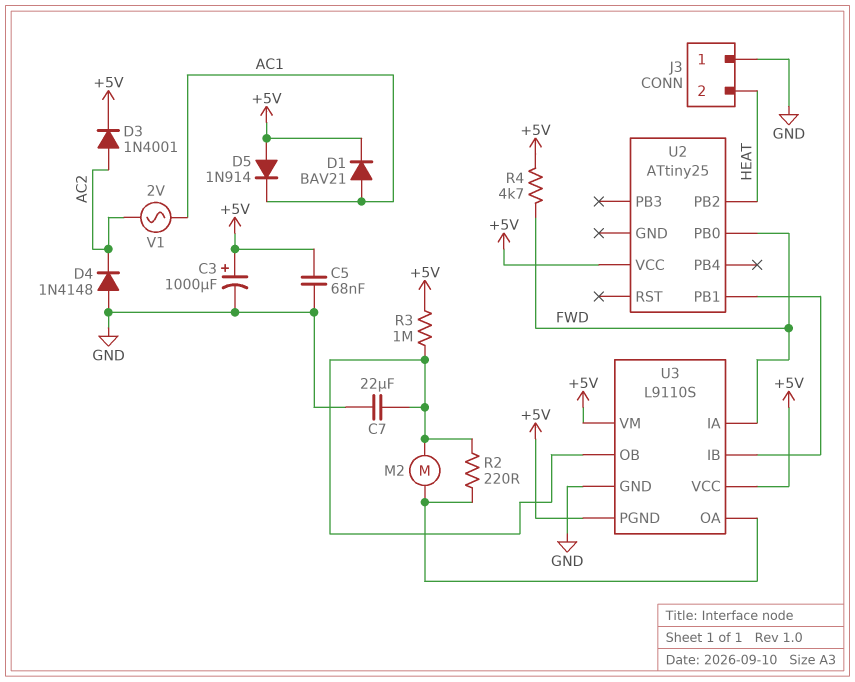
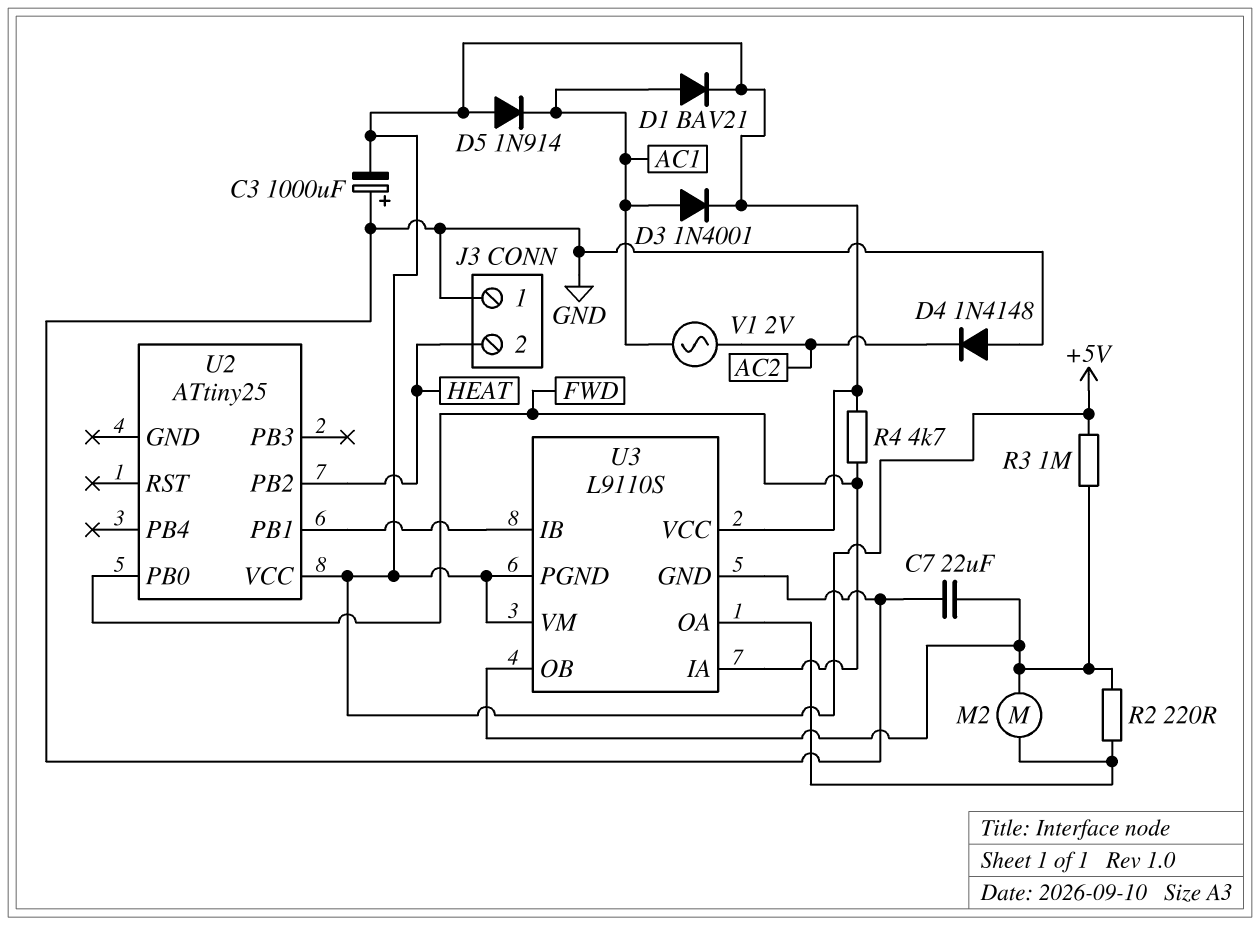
C3: 1000uF (plus +5V, minus GND) -> 1000uF (plus GND, minus +5V)
C5: 68nF (+5V, GND) -> none
D3: diode 1N4001 (A AC2, K +5V) -> diode 1N4001 (A AC1, K +5V)

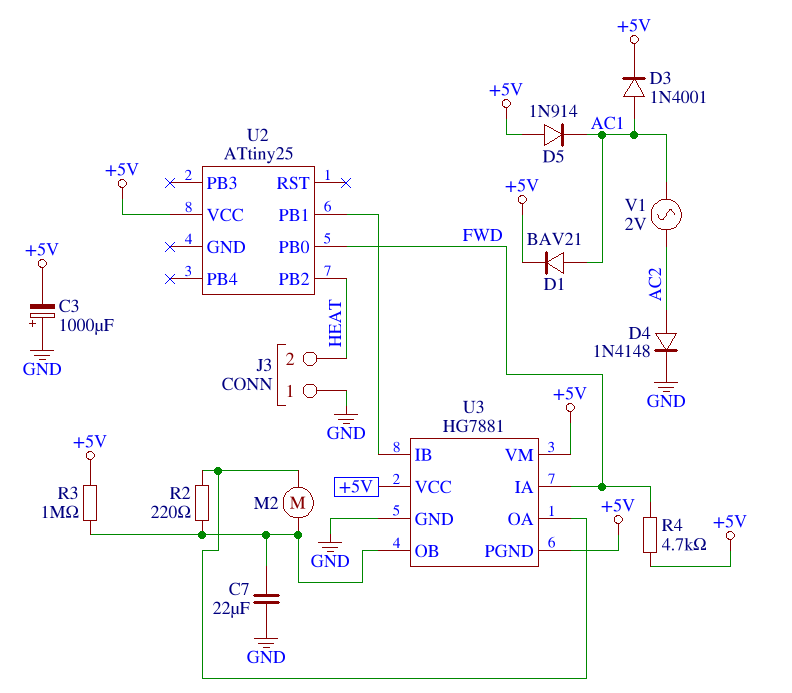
D4: diode 1N4148 (A GND, K AC2) -> diode 1N4148 (A AC2, K GND)
U3: L9110S -> HG7881

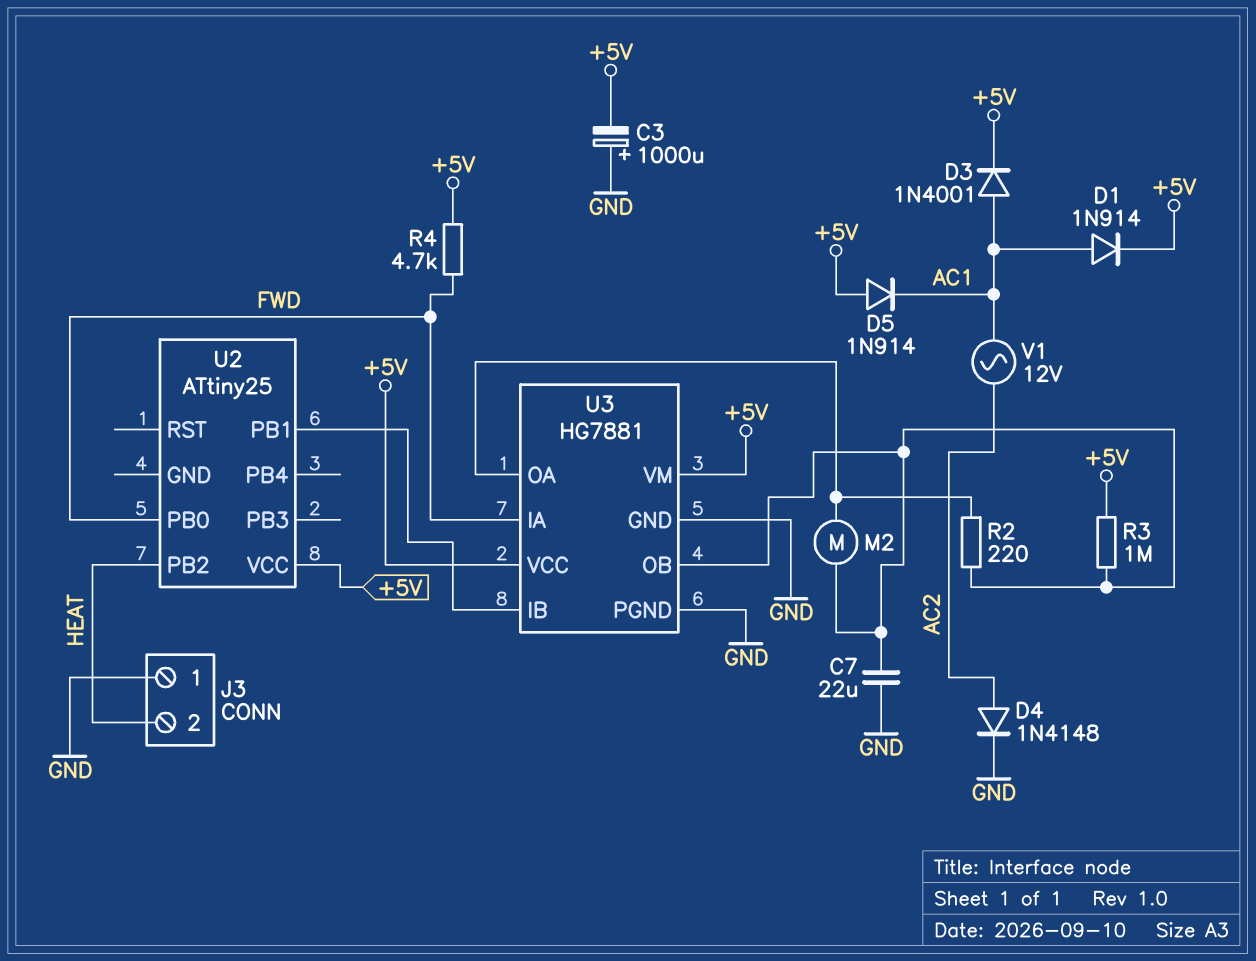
D1: diode BAV21 (A AC1, K +5V) -> diode 1N914 (A AC1, K +5V)
U3 pin PGND: +5V -> GND
V1: AC 2V (AC1, AC2) -> AC 12V (AC1, AC2)

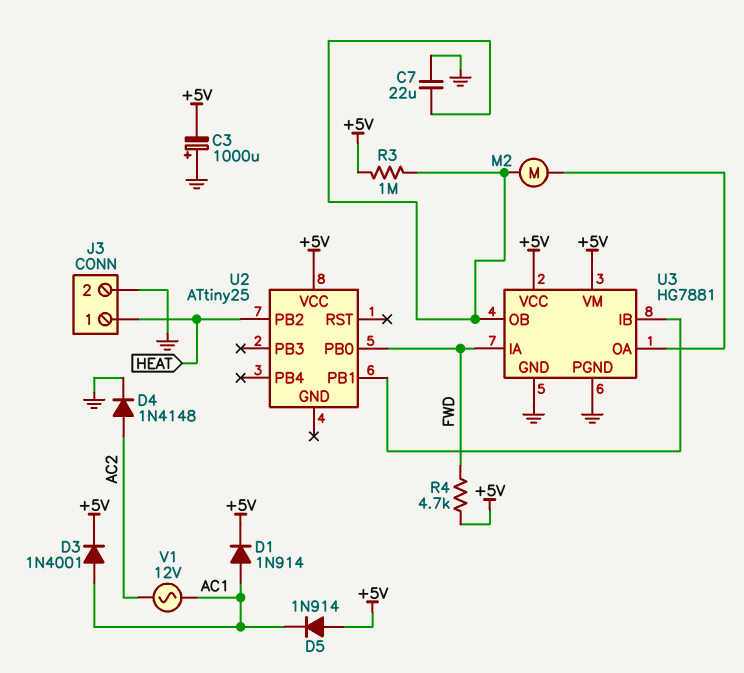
J3 pin 1: GND -> HEAT
J3 pin 2: HEAT -> GND
R2: 220 (U3/OA, U3/OB) -> none

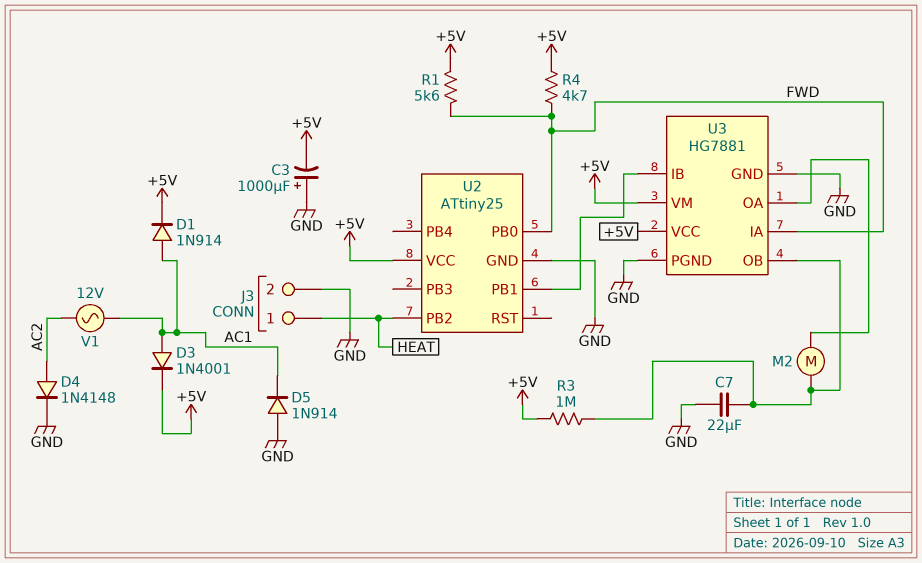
D5: diode 1N914 (A +5V, K AC1) -> diode 1N914 (A GND, K AC1)
R1: none -> 5.6k (+5V, FWD)
U2 pin GND: none -> GND

